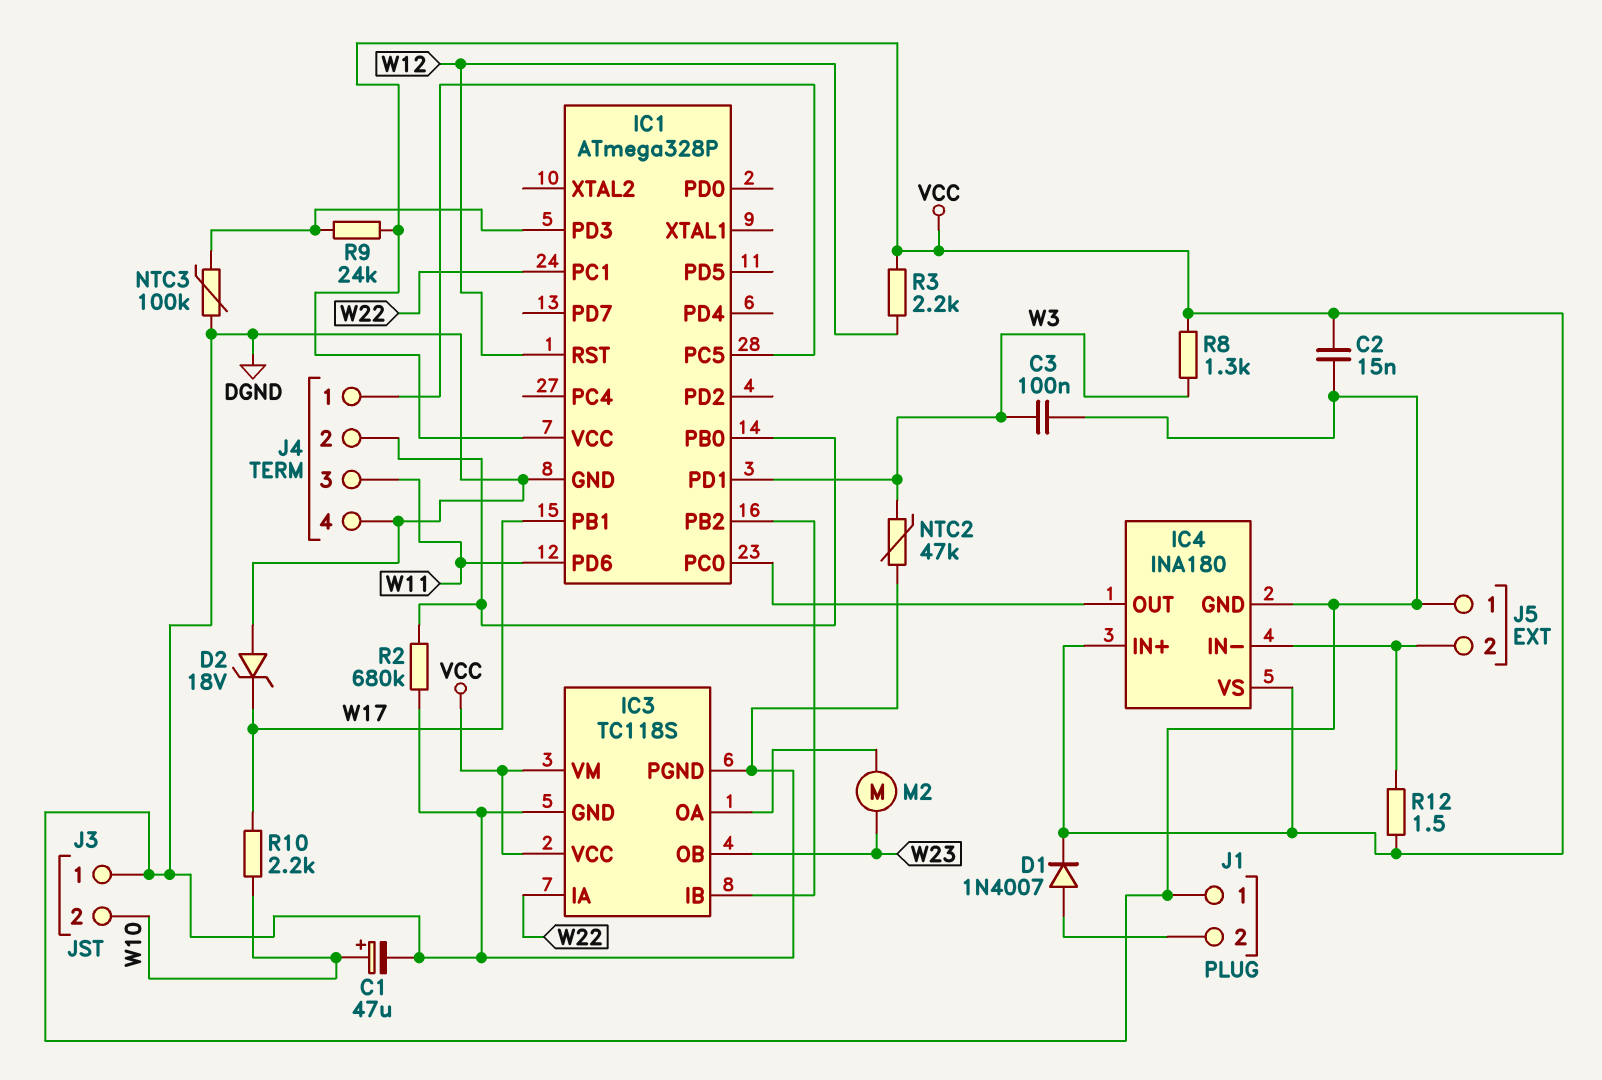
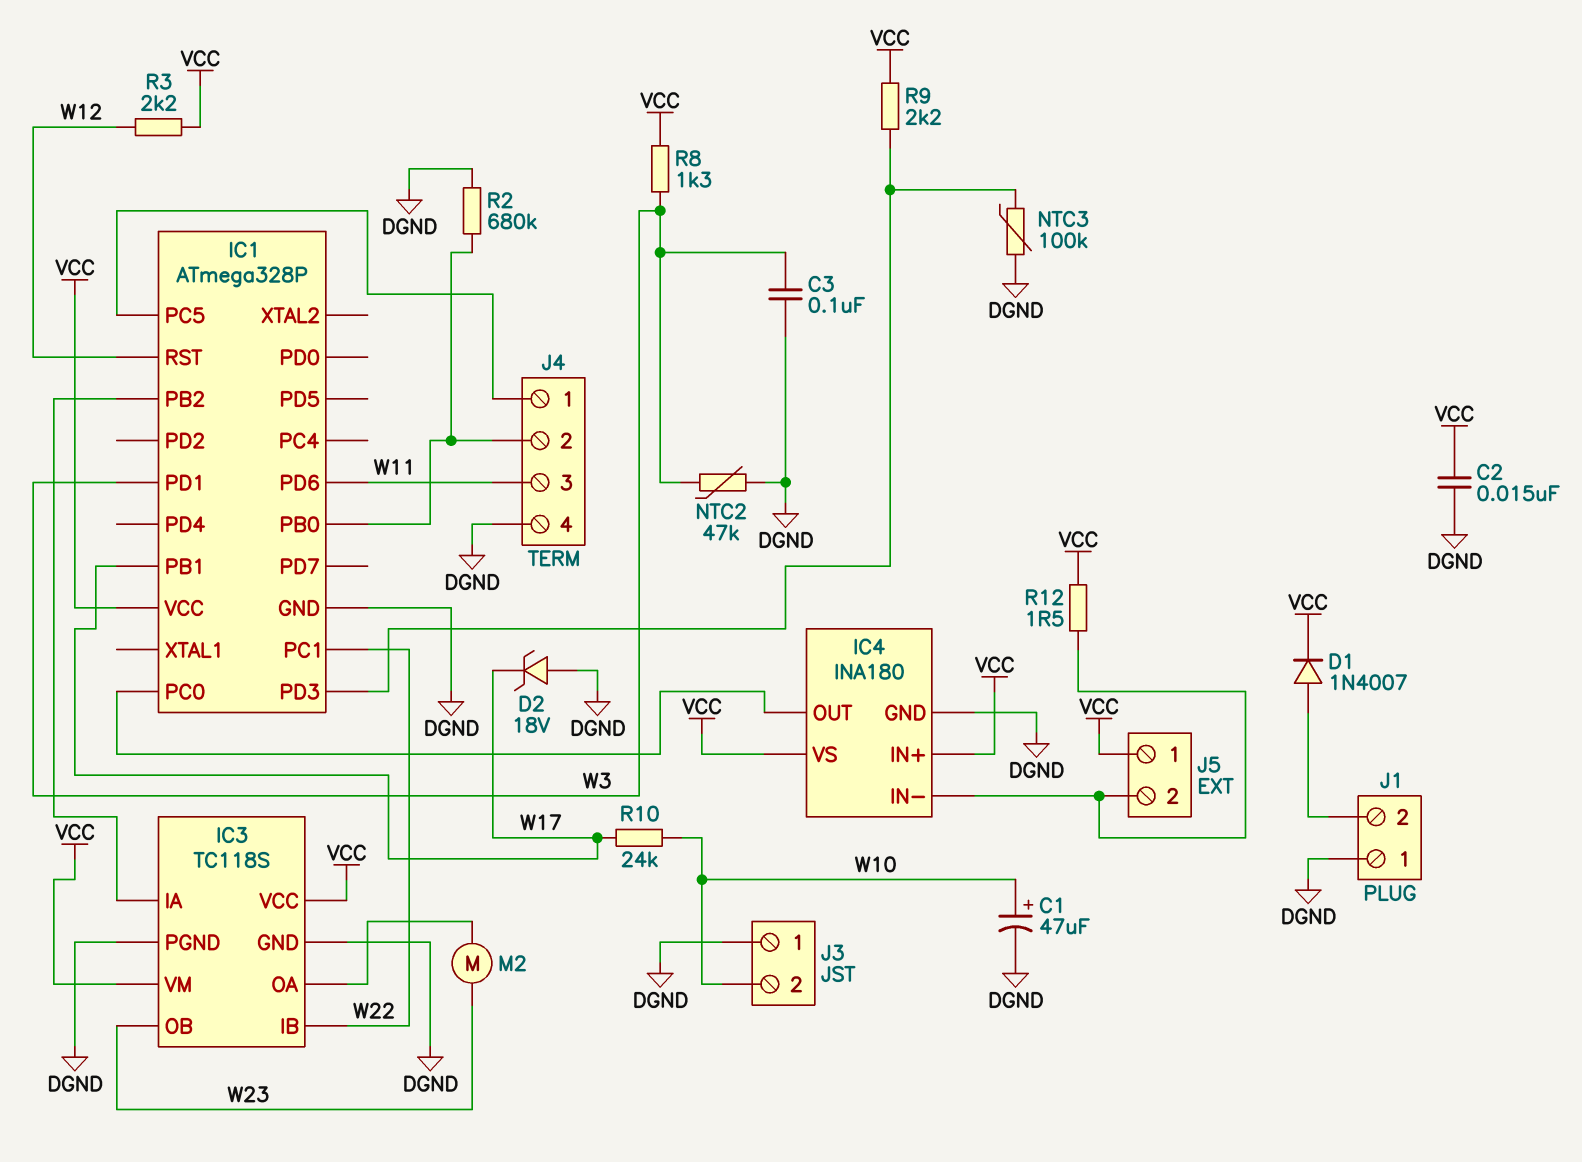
IC3 pin IA: W22 -> IC1/PB2
IC3 pin IB: IC1/PB2 -> W22
J5 pin 1: DGND -> VCC
R9: 24k (IC1/PD3, VCC) -> 2.2k (IC1/PD3, VCC)
R10: 2.2k (W10, W17) -> 24k (W10, W17)

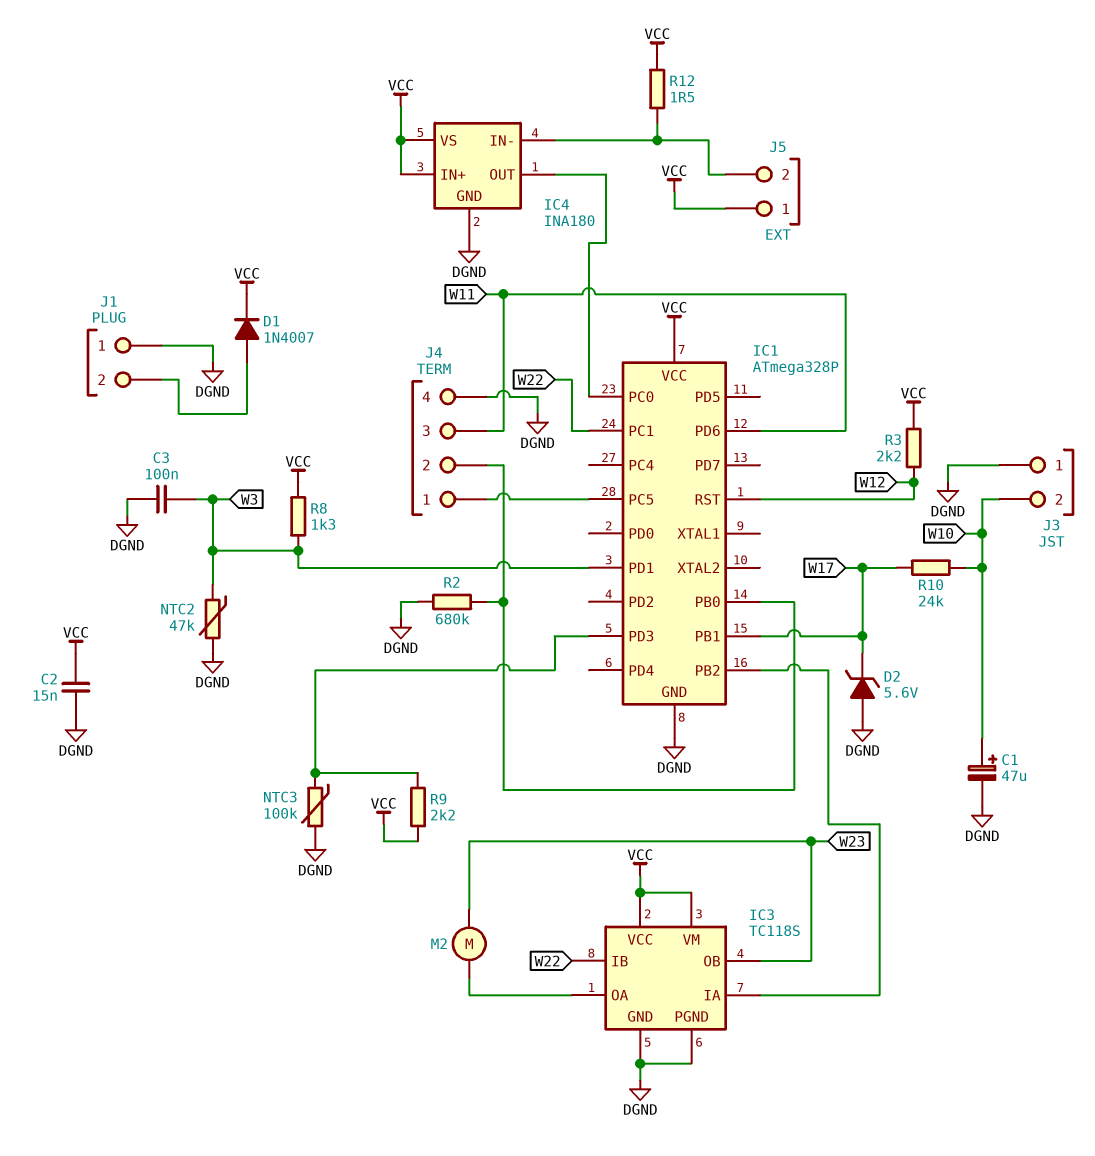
D2: zener 18V (A DGND, K W17) -> zener 5.6V (A DGND, K W17)

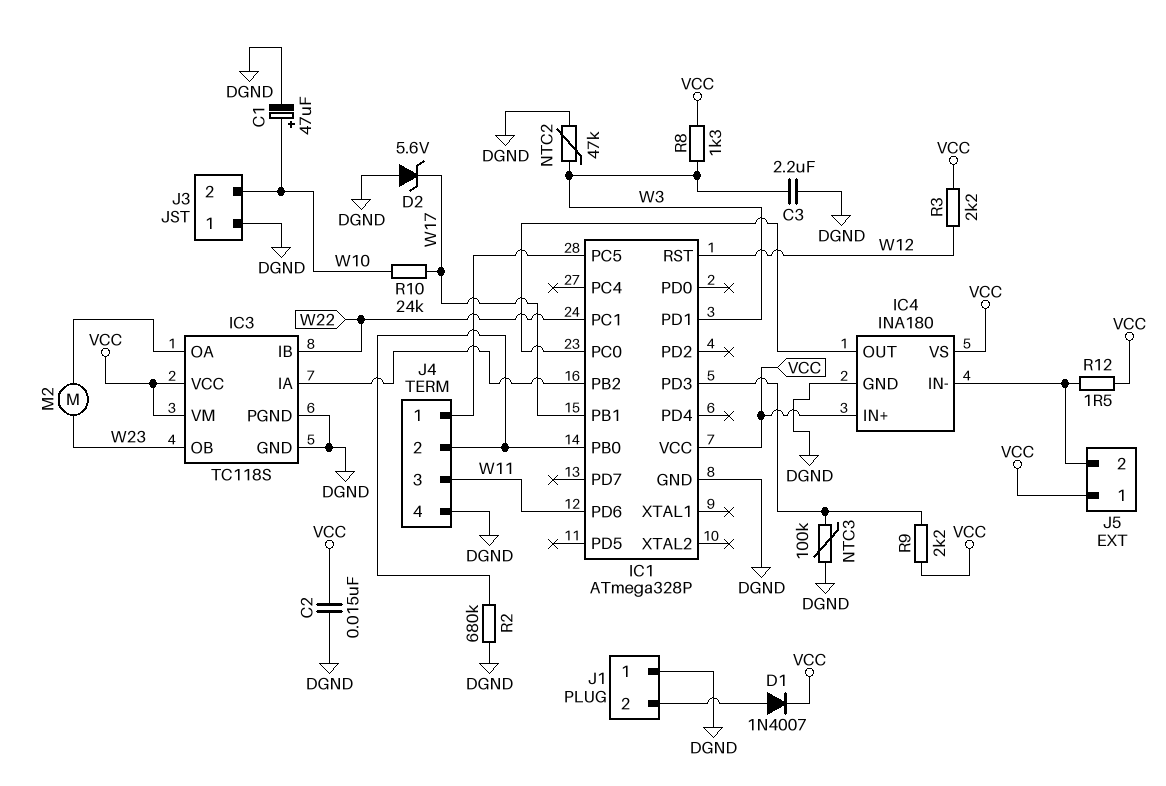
C3: 100nF (DGND, W3) -> 2.2uF (DGND, W3)

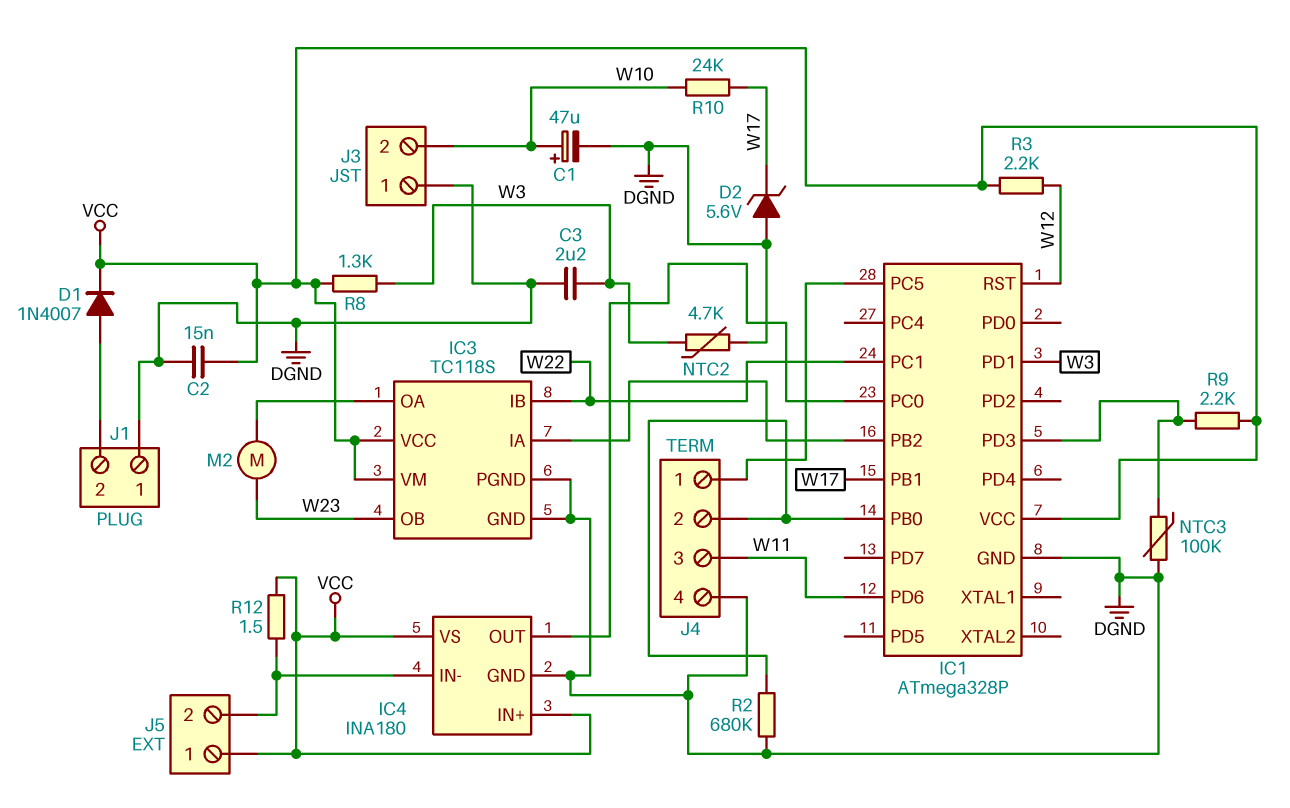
NTC2: 47k (DGND, W3) -> 4.7k (DGND, W3)

